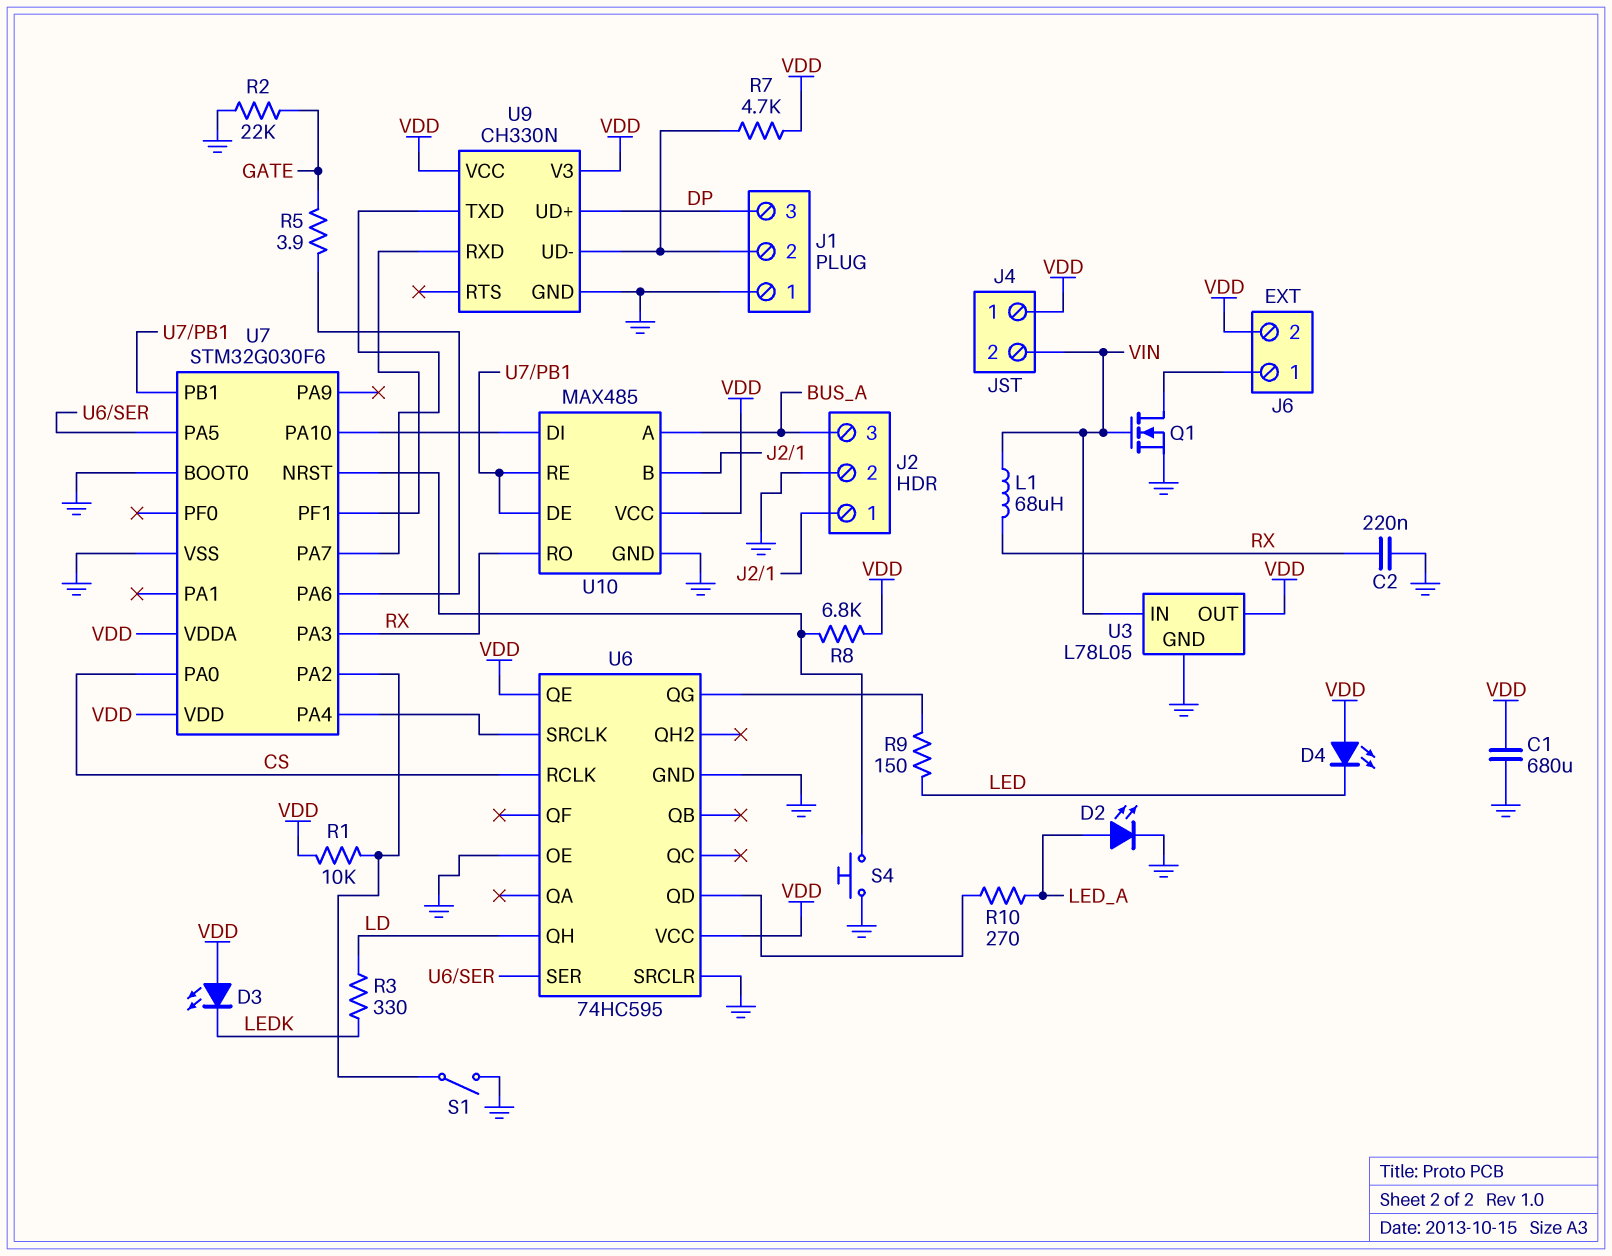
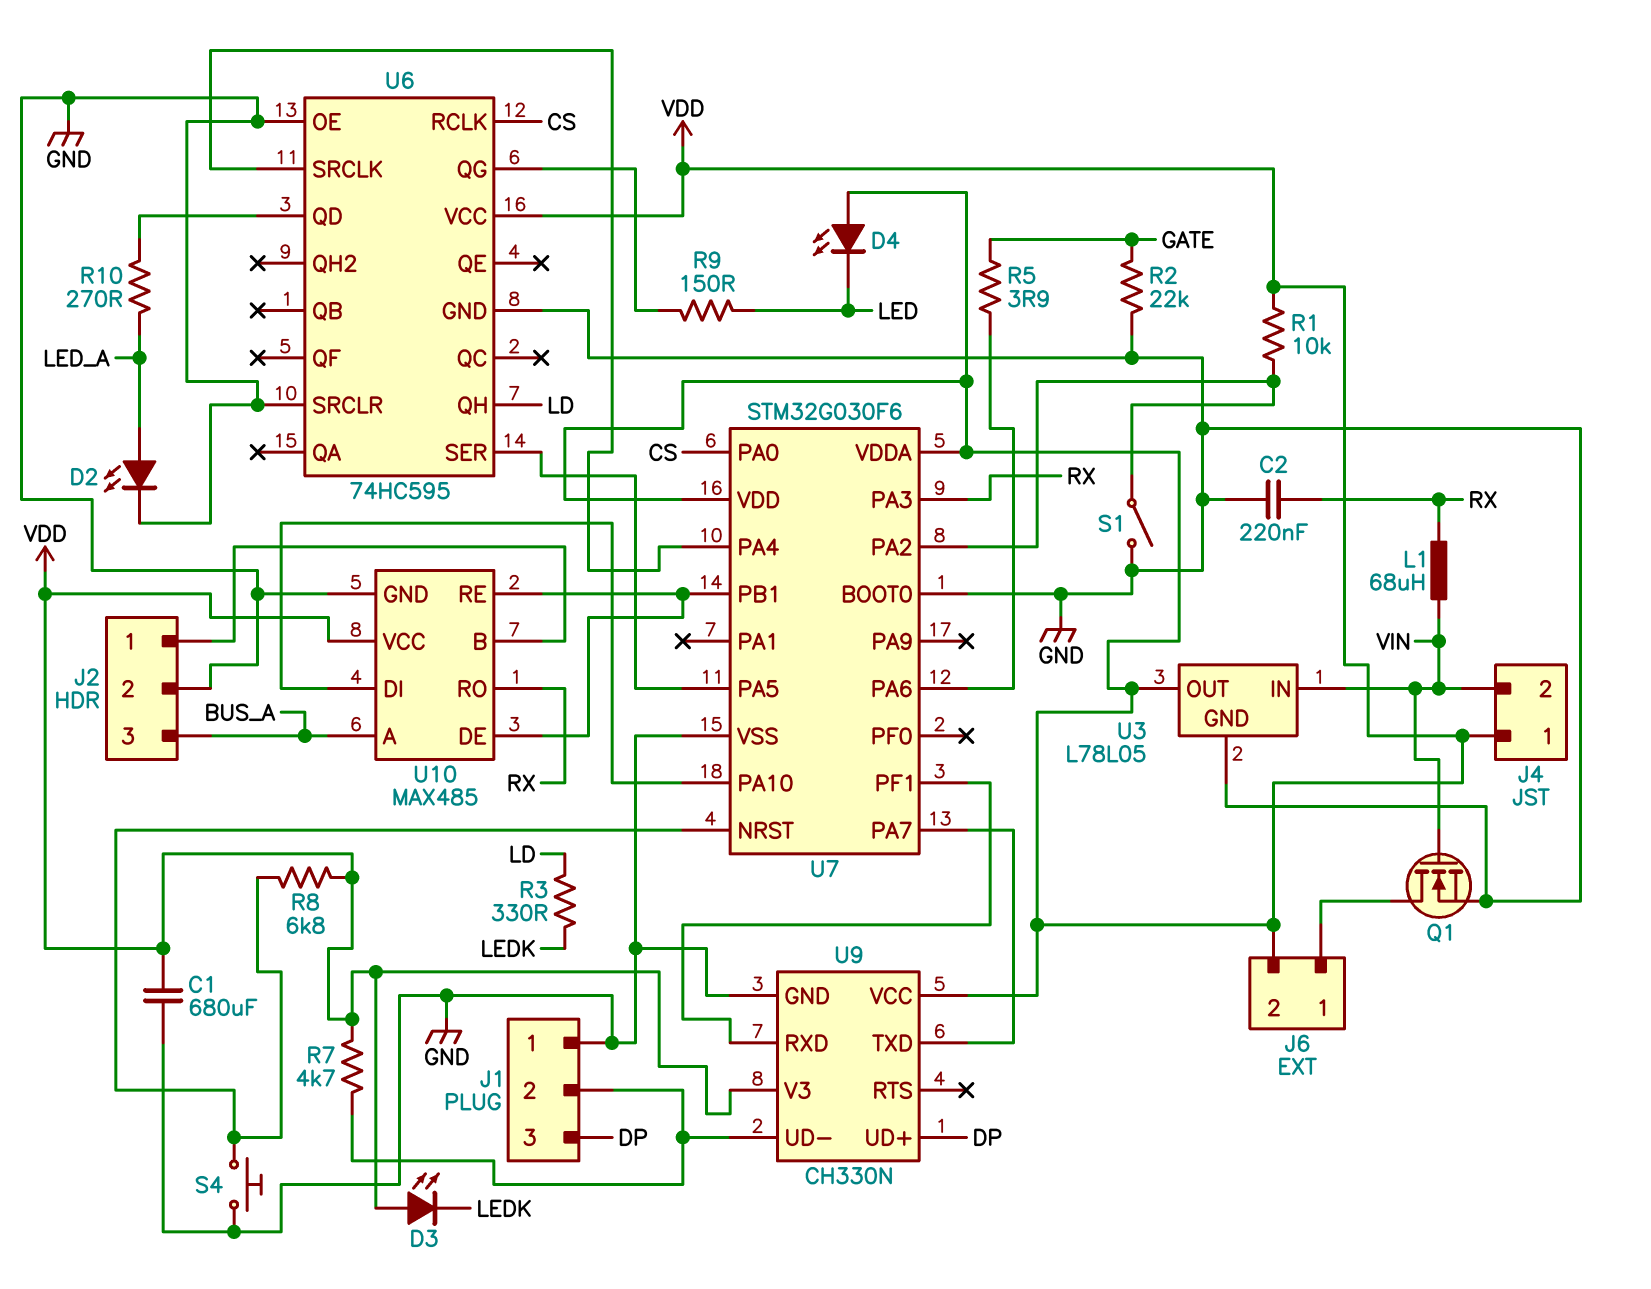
U6 pin QE: VDD -> none

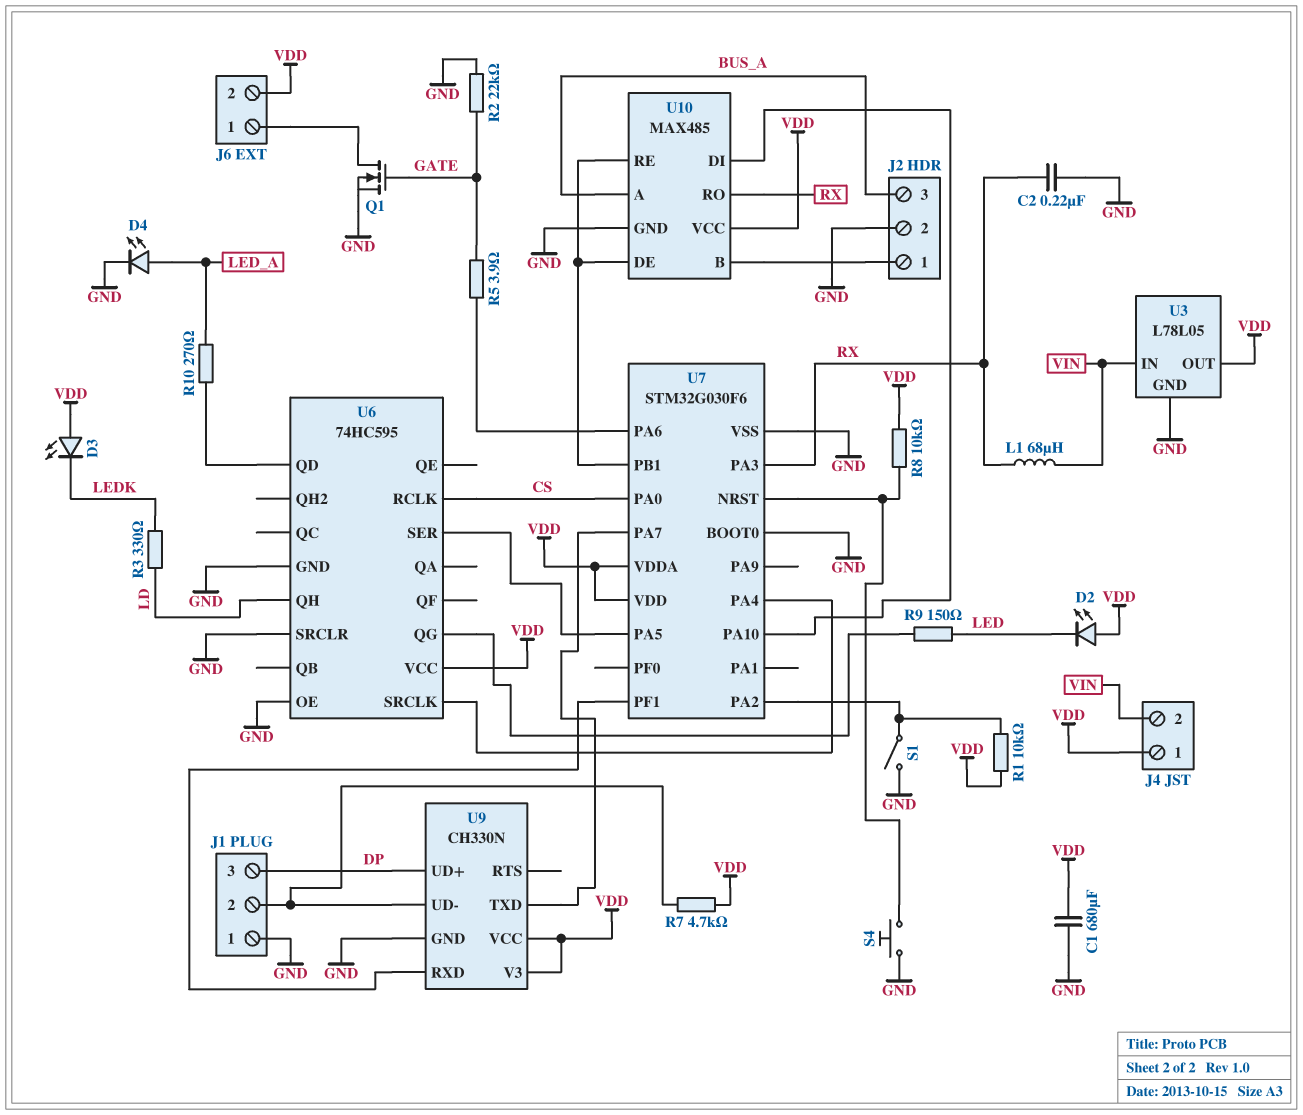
D2: LED (A LED_A, K GND) -> LED (A VDD, K LED)
D4: LED (A VDD, K LED) -> LED (A LED_A, K GND)
Q1: NMOS (G VIN, D J6/1, S GND) -> NMOS (G GATE, D J6/1, S GND)
R8: 6.8k (U7/NRST, VDD) -> 10k (U7/NRST, VDD)

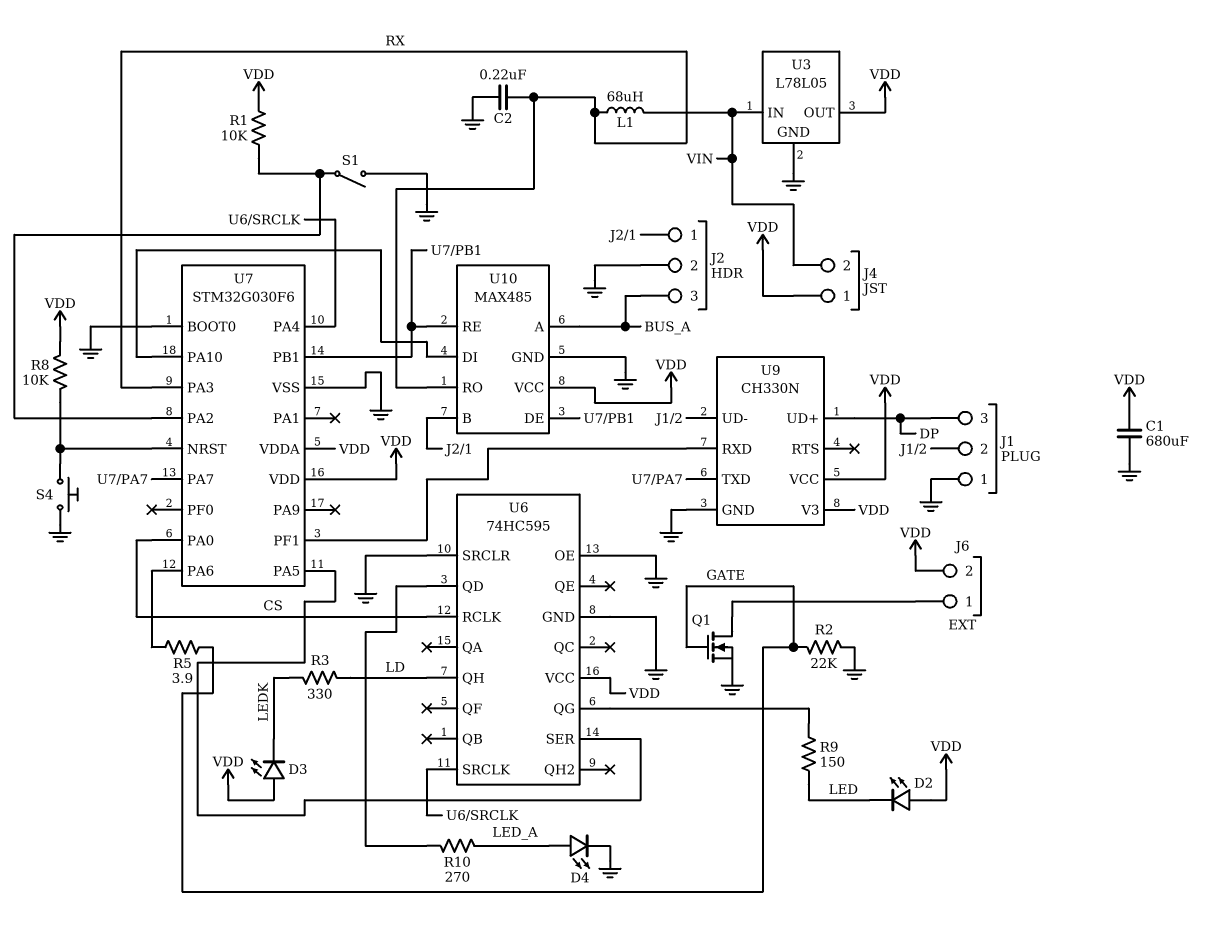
R7: 4.7k (J1/2, VDD) -> none

